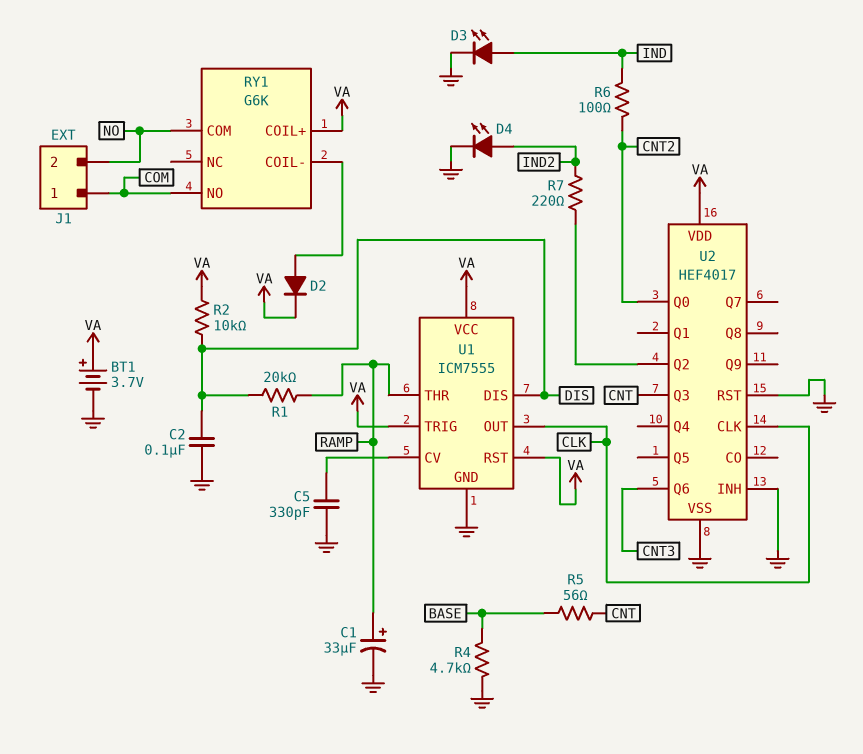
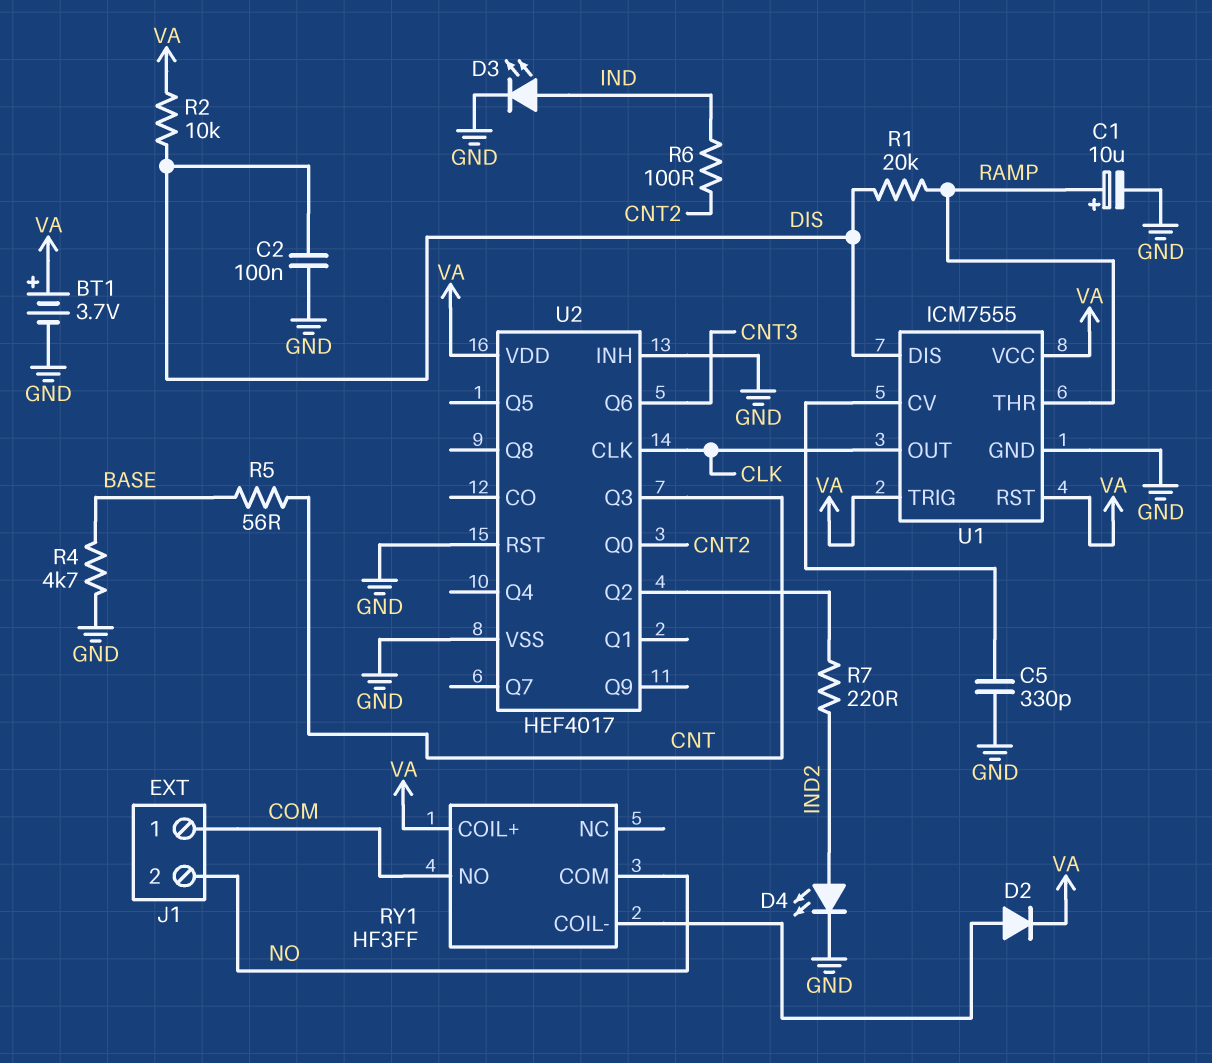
C1: 33uF (plus RAMP, minus GND) -> 10uF (plus RAMP, minus GND)
RY1: G6K -> HF3FF

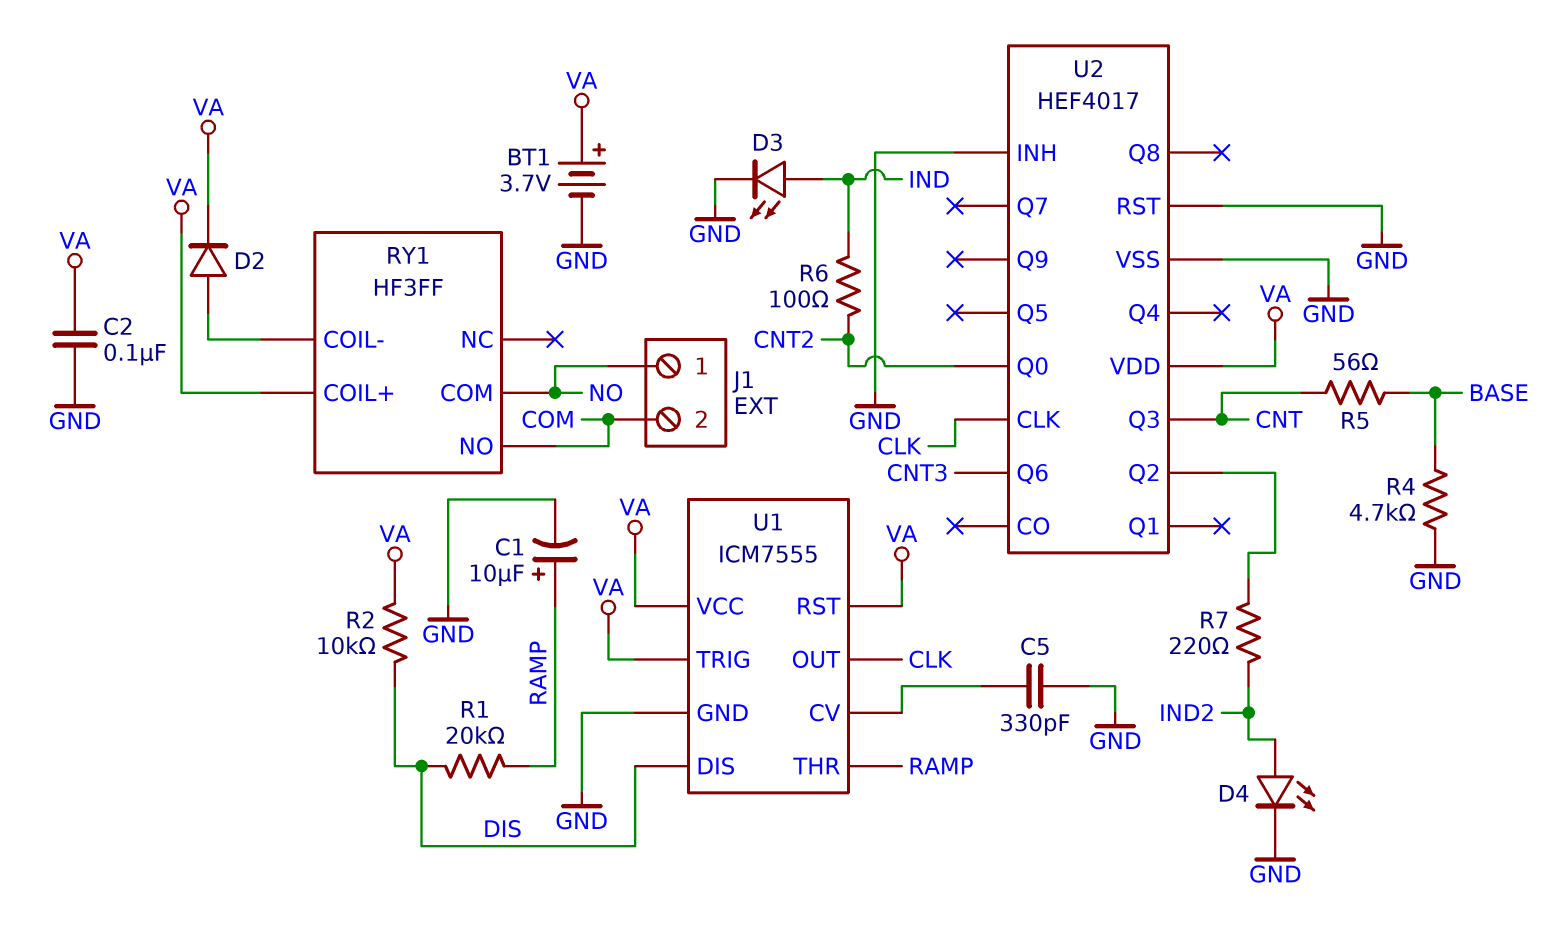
C2: 100nF (DIS, GND) -> 100nF (GND, VA)
J1 pin 1: COM -> NO
J1 pin 2: NO -> COM

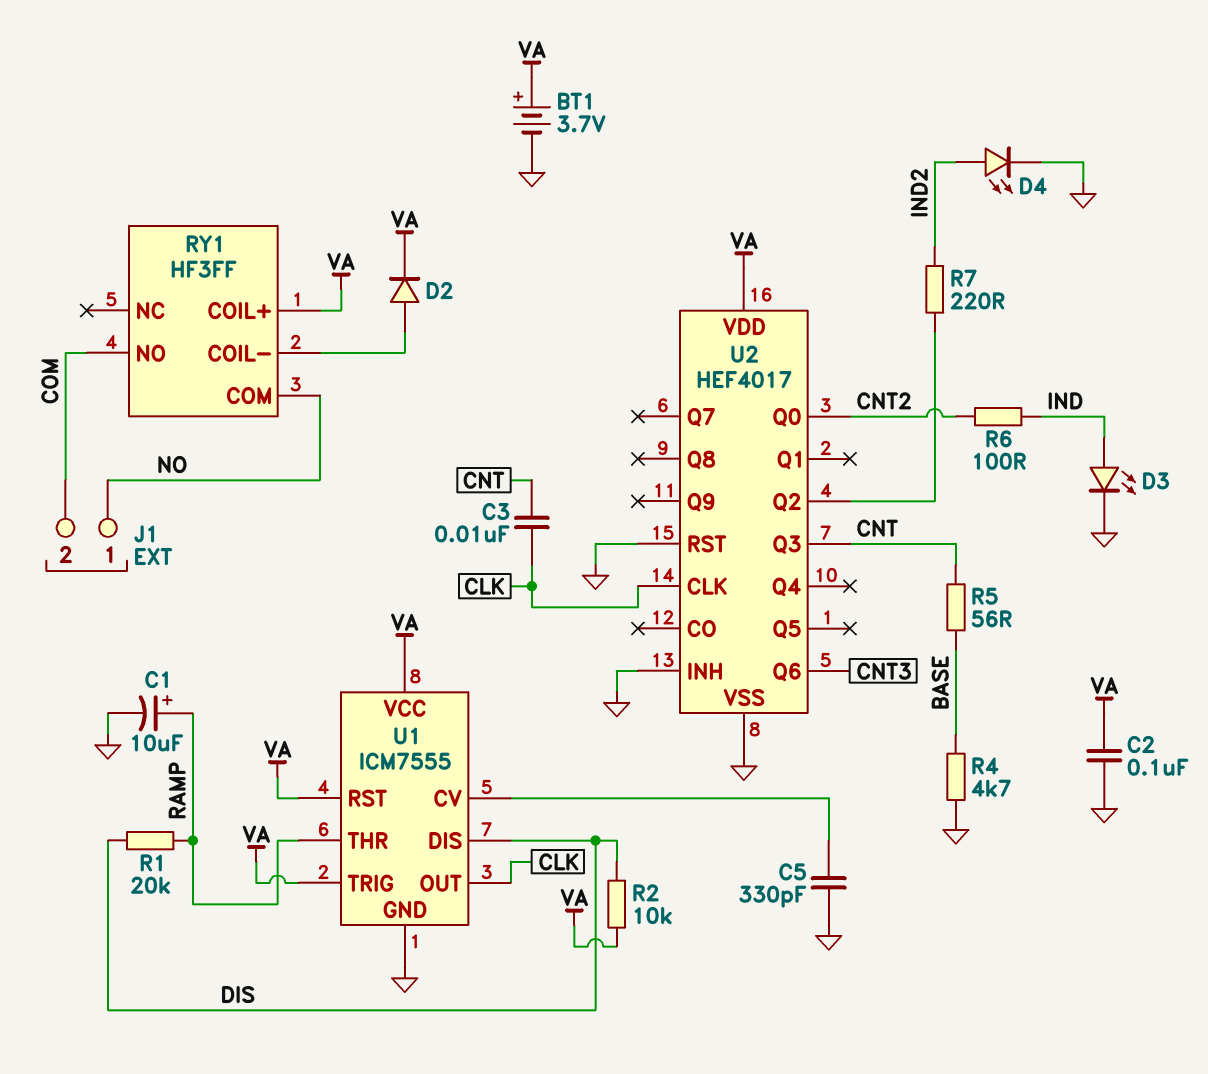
C3: none -> 10nF (CLK, CNT)

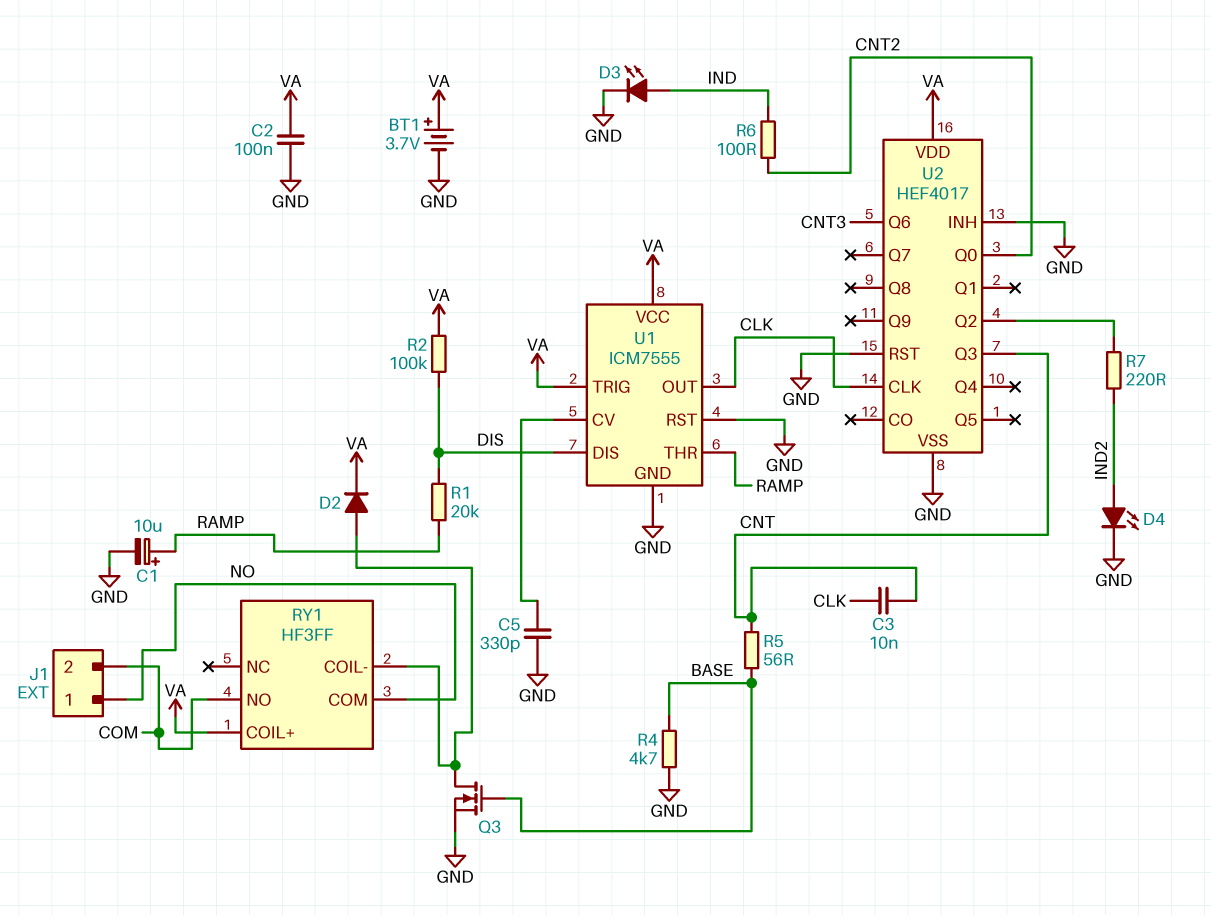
Q3: none -> NMOS (G BASE, D RY1/COIL-, S GND)
R2: 10k (DIS, VA) -> 100k (DIS, VA)
U1 pin RST: VA -> GND

